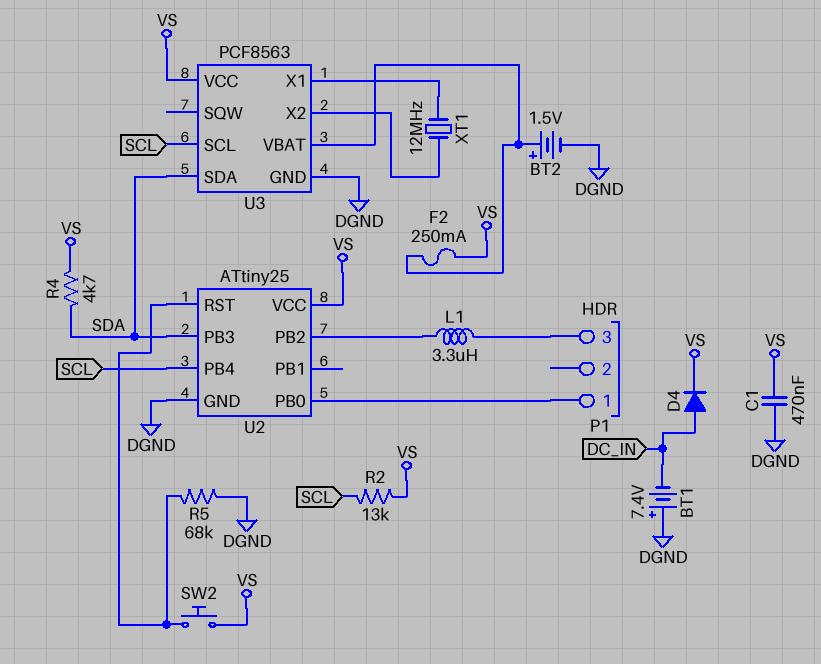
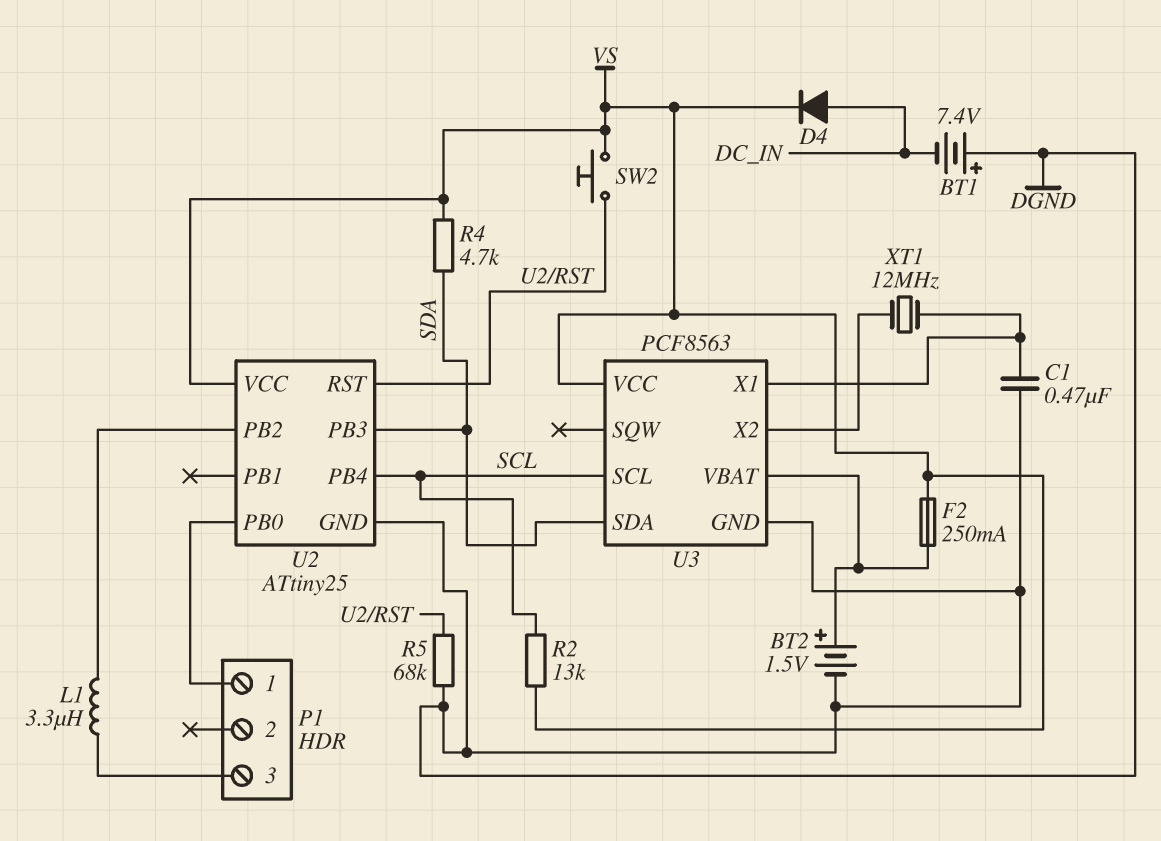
C1: 470nF (DGND, VS) -> 470nF (DGND, U3/X1)

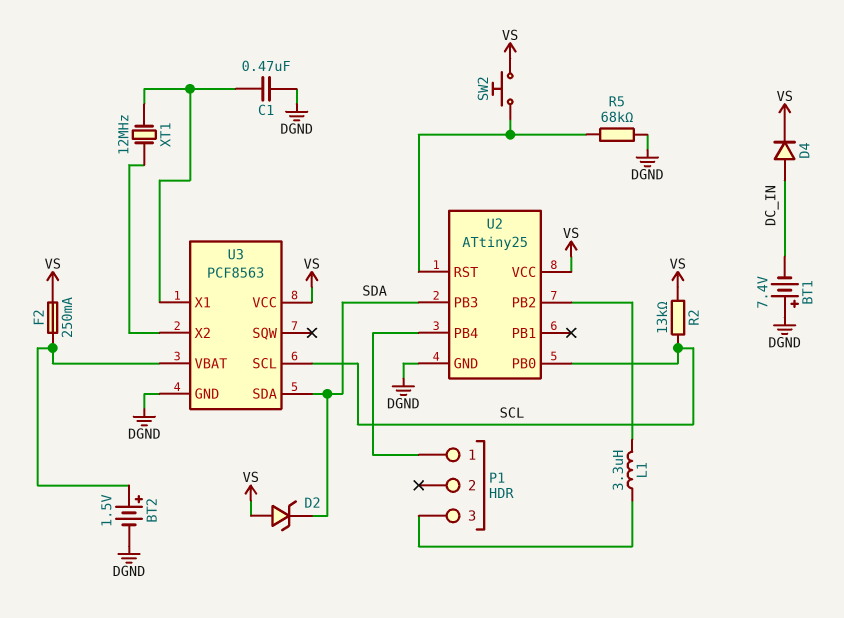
D2: none -> zener (A VS, K SDA)
R4: 4.7k (SDA, VS) -> none
U2 pin PB0: P1/1 -> SCL
U2 pin PB4: SCL -> P1/1

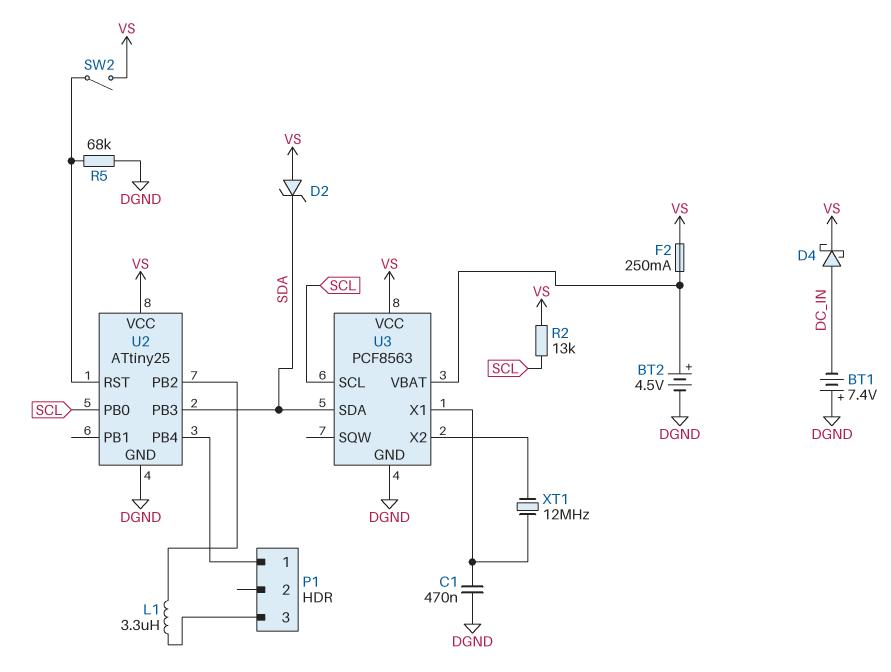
BT2: 1.5V (plus U3/VBAT, minus DGND) -> 4.5V (plus U3/VBAT, minus DGND)
D4: diode (A DC_IN, K VS) -> schottky (A DC_IN, K VS)
SW2: button (U2/RST, VS) -> switch (U2/RST, VS)

